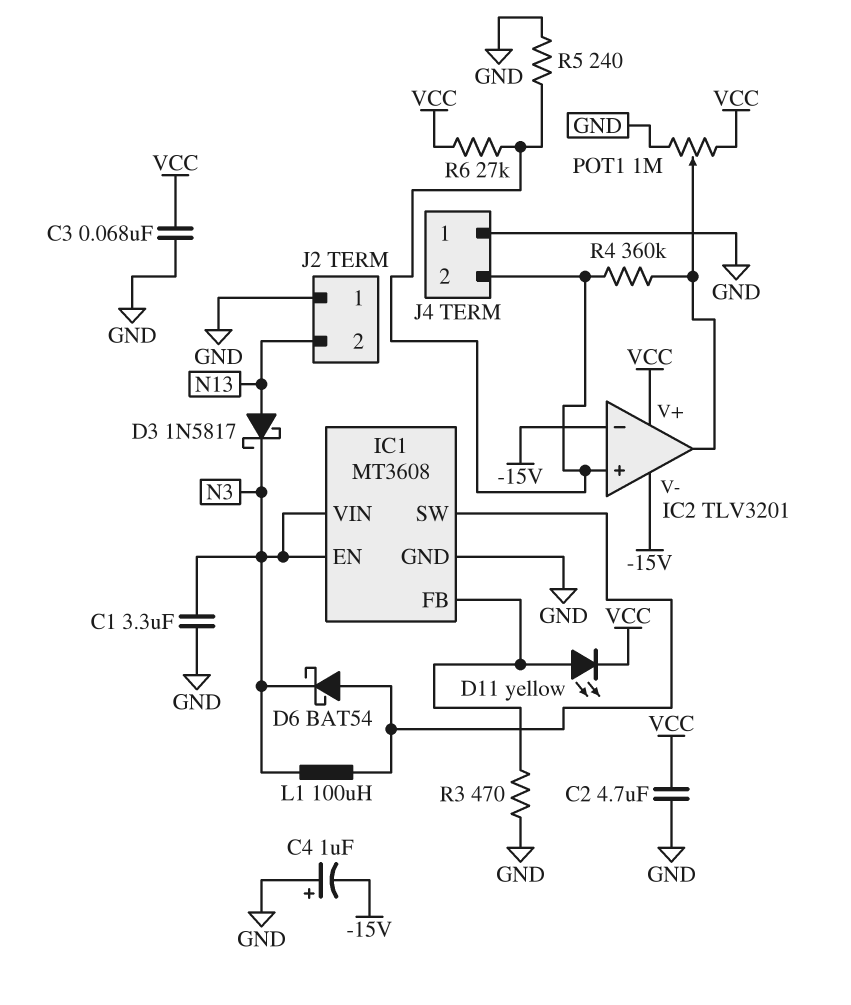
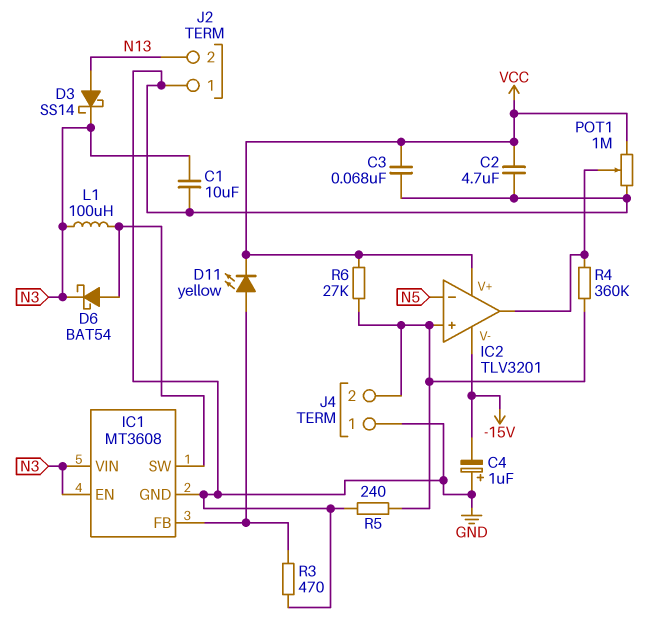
C1: 3.3uF (GND, N3) -> 10uF (GND, N3)
D3: schottky 1N5817 (A N13, K N3) -> schottky SS14 (A N13, K N3)
IC2 pin in-: -15V -> N5

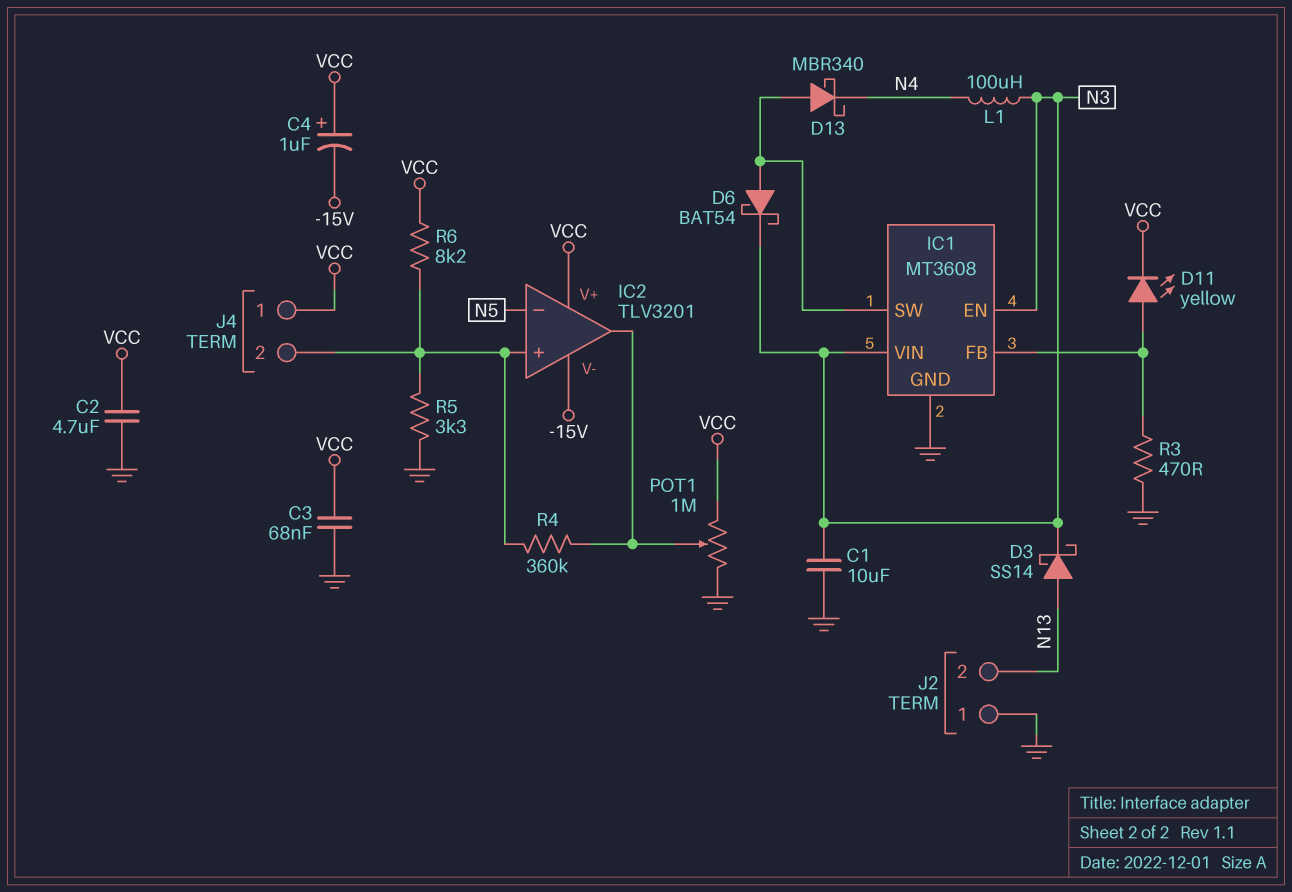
C4: 1uF (plus GND, minus -15V) -> 1uF (plus VCC, minus -15V)
D13: none -> schottky MBR340 (A IC1/SW, K N4)
J4 pin 1: GND -> VCC
L1: 100uH (IC1/SW, N3) -> 100uH (N3, N4)
R5: 240 (GND, IC2/in+) -> 3.3k (GND, IC2/in+)
R6: 27k (IC2/in+, VCC) -> 8.2k (IC2/in+, VCC)

